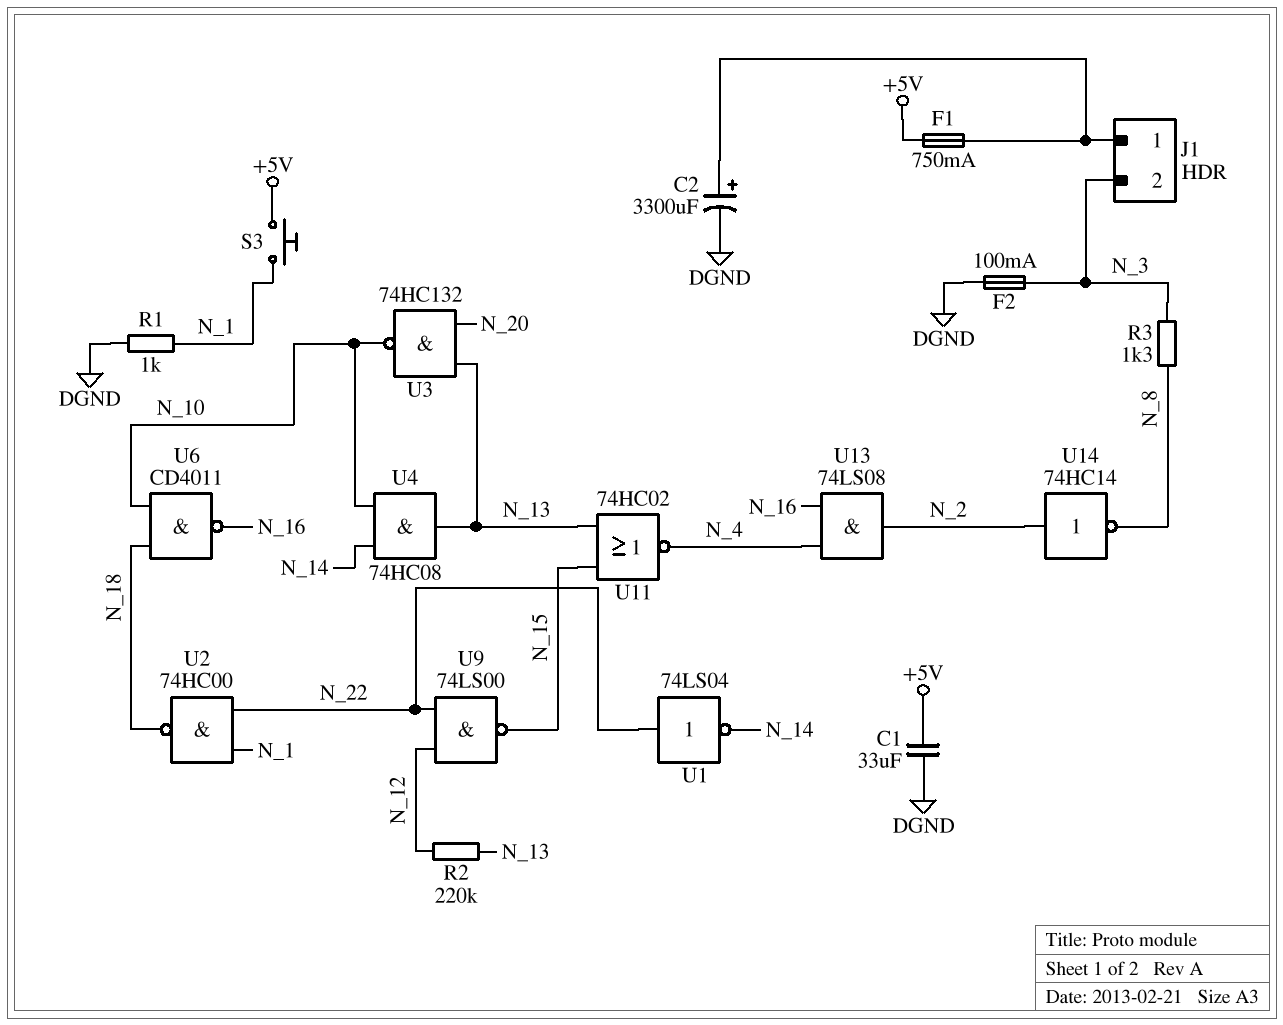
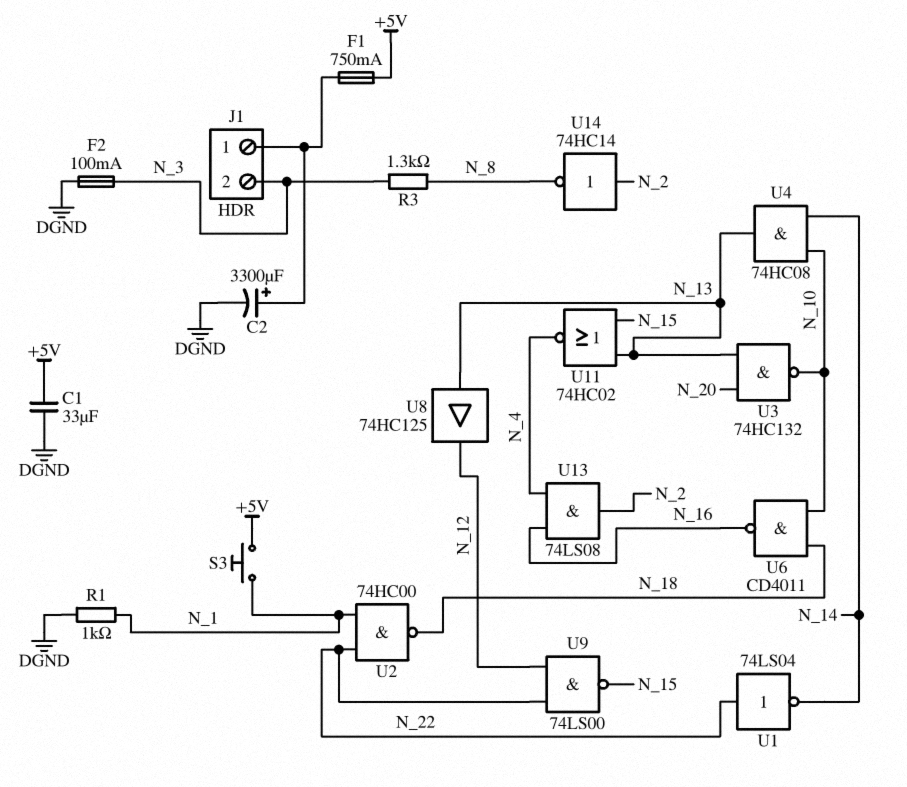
R2: 220k (N_12, N_13) -> none
U8: none -> buffer 74HC125 (in N_13, out N_12)

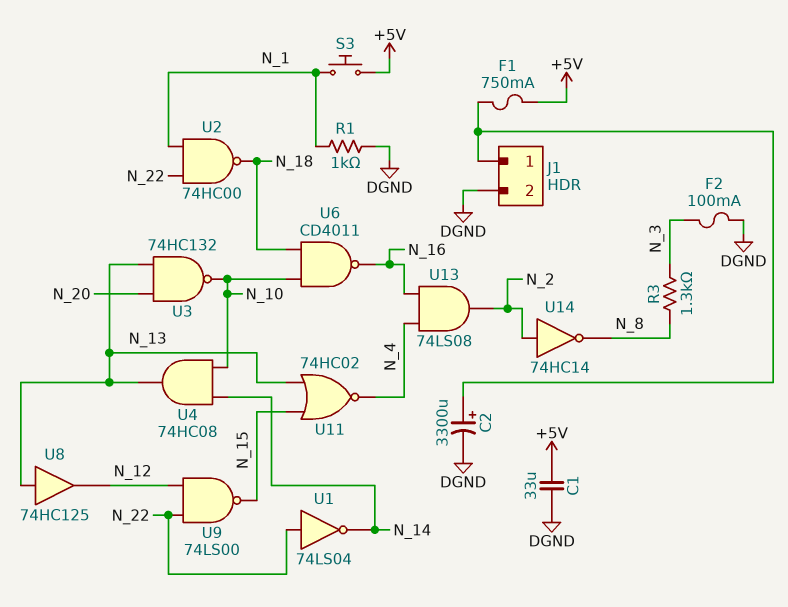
J1 pin 2: N_3 -> DGND

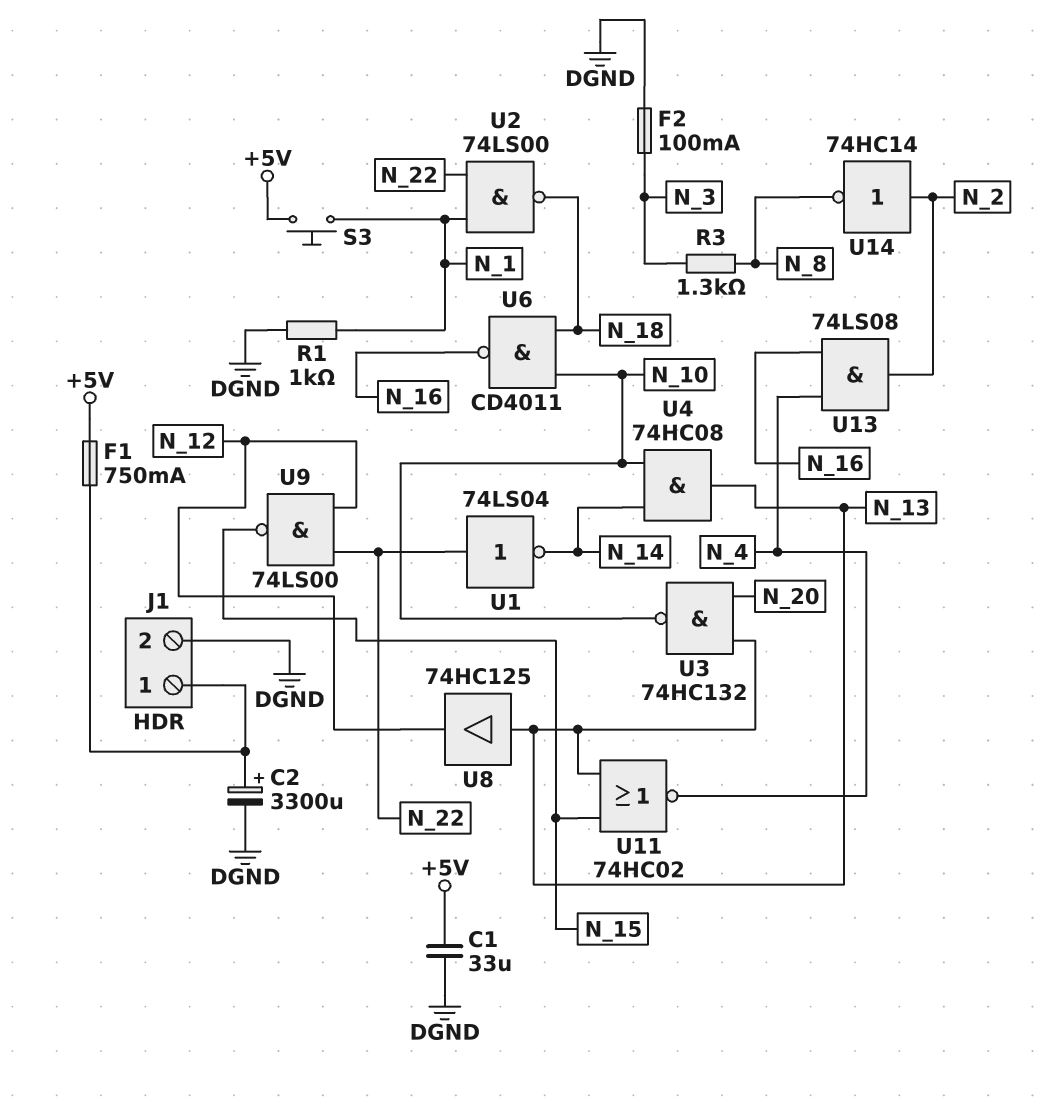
U2: NAND 74HC00 (in N_1, in N_22, out N_18) -> NAND 74LS00 (in N_1, in N_22, out N_18)

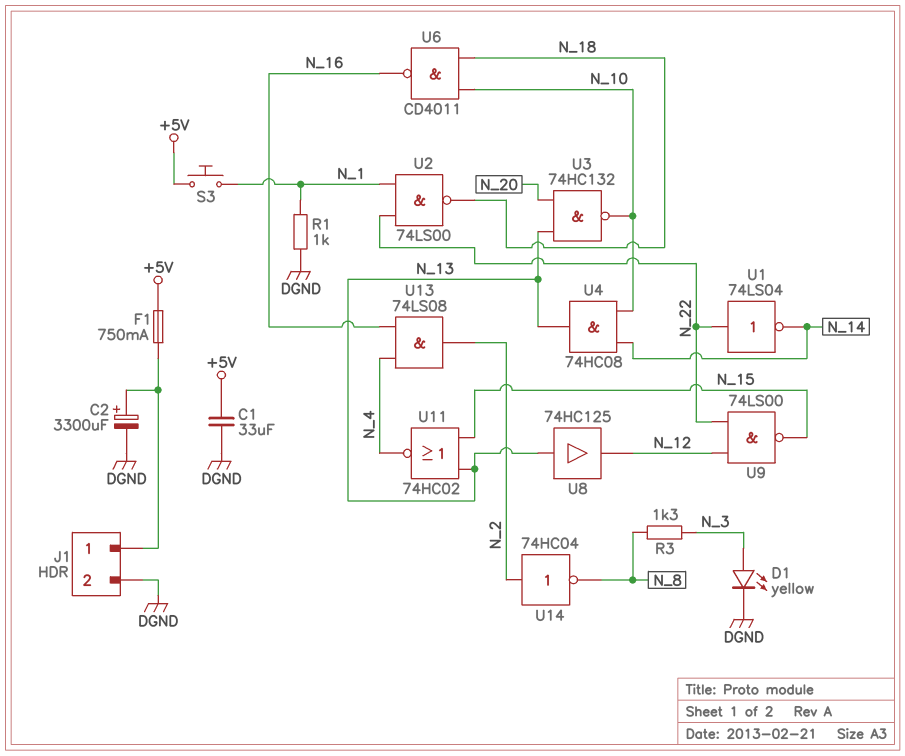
D1: none -> LED yellow (A N_3, K DGND)
F2: 100mA (DGND, N_3) -> none
U14: NOT 74HC14 (in N_2, out N_8) -> NOT 74HC04 (in N_2, out N_8)

